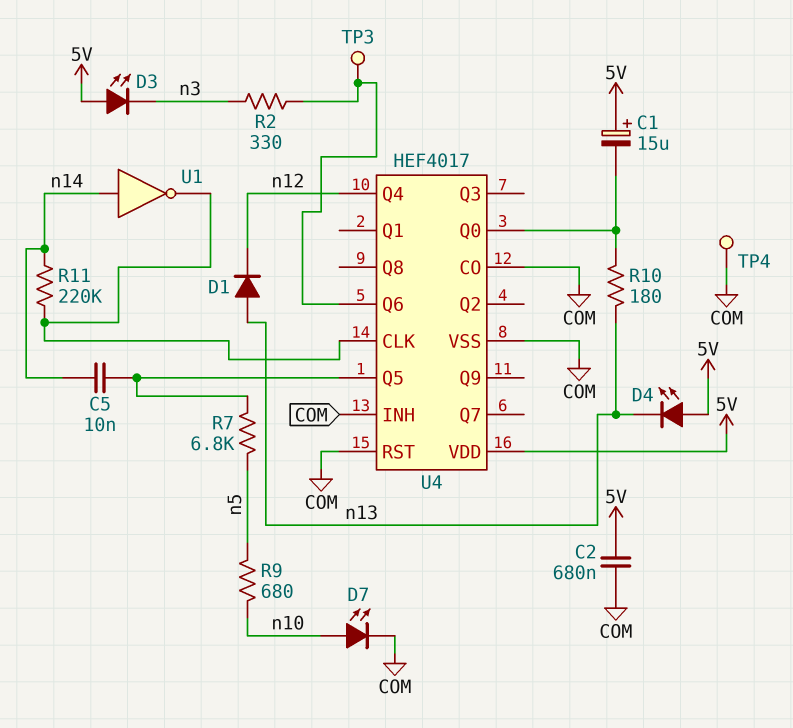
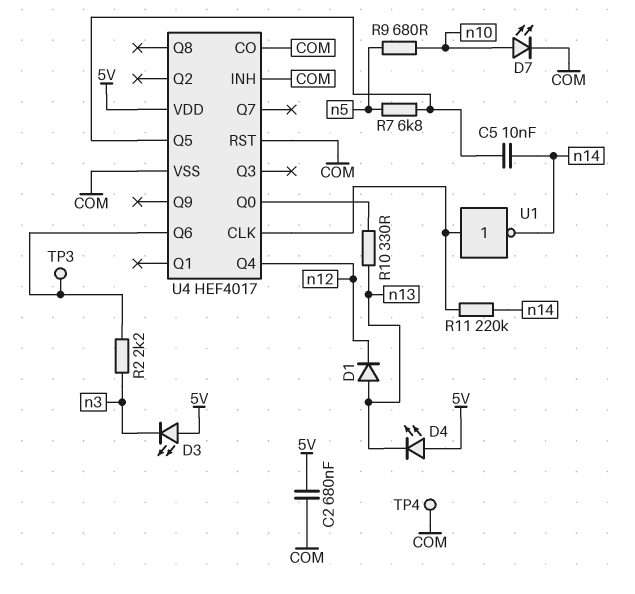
C1: 15uF (plus 5V, minus U4/Q0) -> none
R2: 330 (U4/Q6, n3) -> 2.2k (U4/Q6, n3)
R10: 180 (U4/Q0, n13) -> 330 (U4/Q0, n13)
U1: NOT (in n14, out U4/CLK) -> NOT (in U4/CLK, out n14)

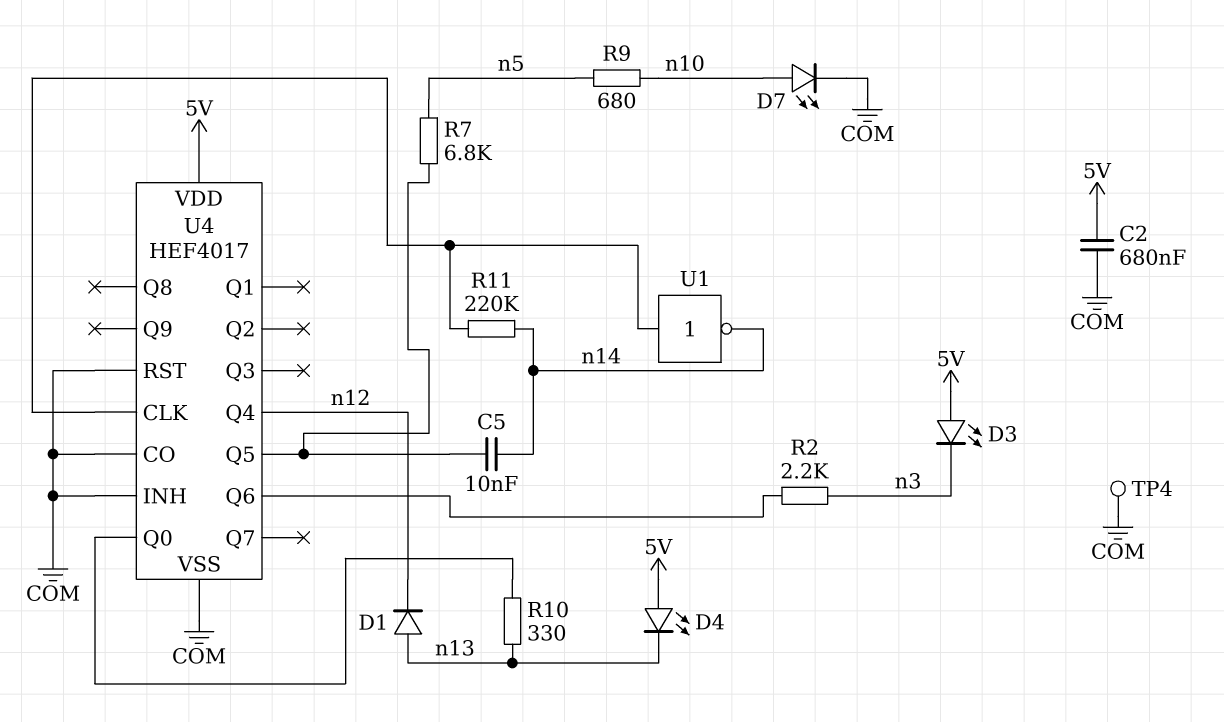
TP3: test point (U4/Q6) -> none

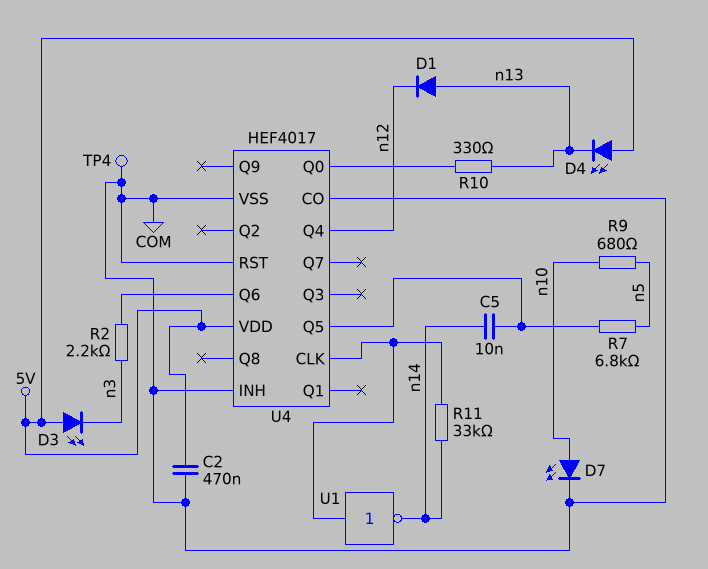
C2: 680nF (5V, COM) -> 470nF (5V, COM)
R11: 220k (U4/CLK, n14) -> 33k (U4/CLK, n14)

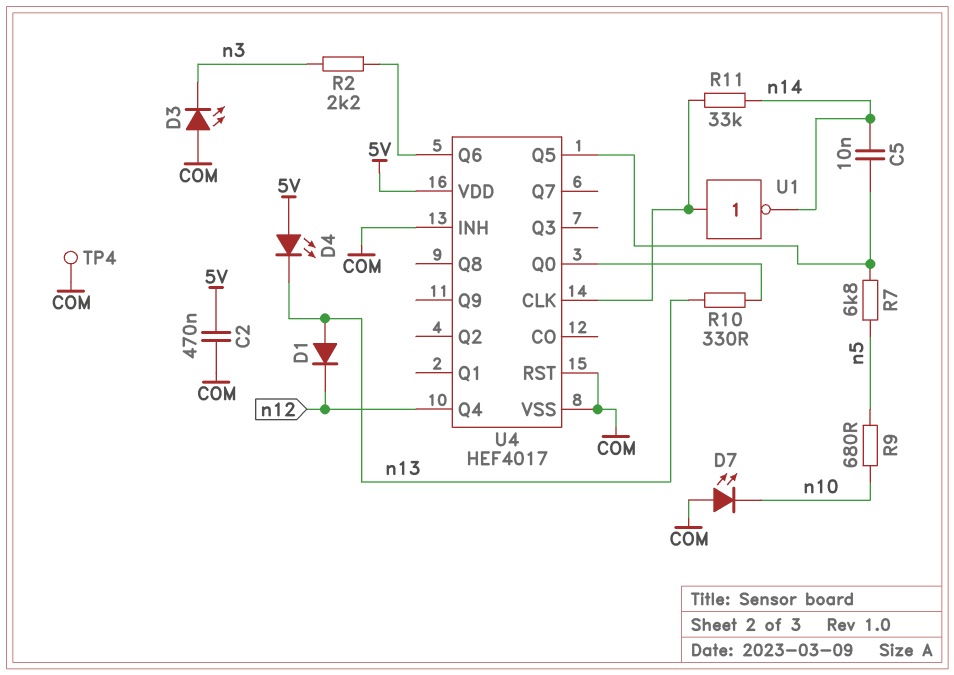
D3: LED (A 5V, K n3) -> LED (A COM, K n3)
D7: LED (A n10, K COM) -> LED (A COM, K n10)
U4 pin CO: COM -> none

